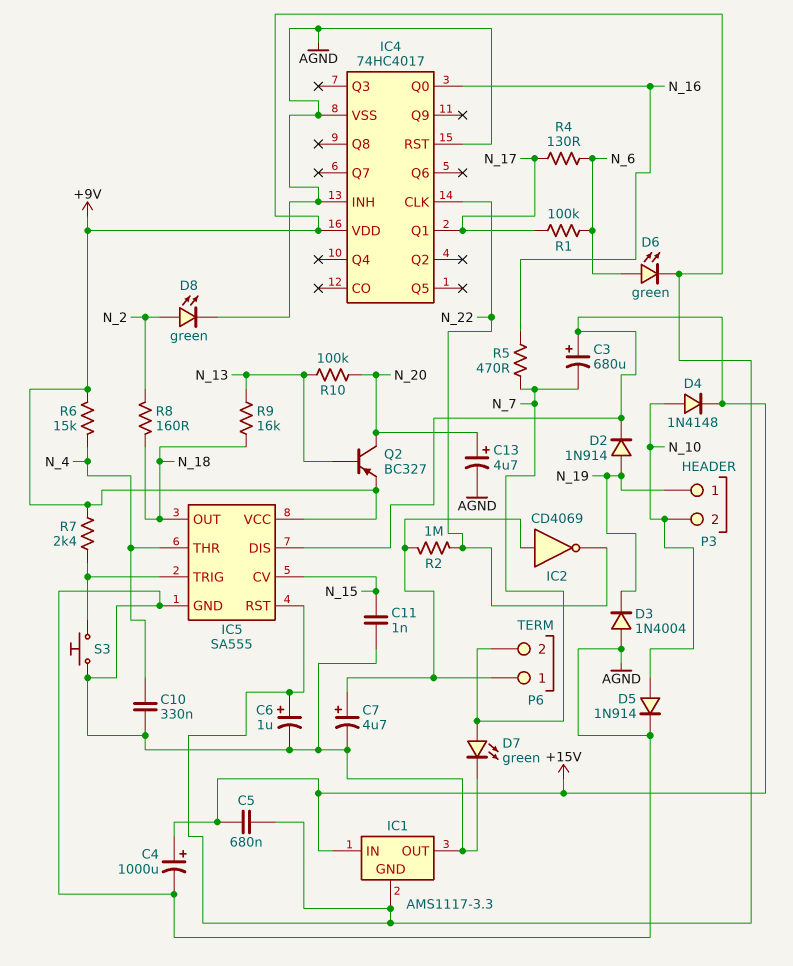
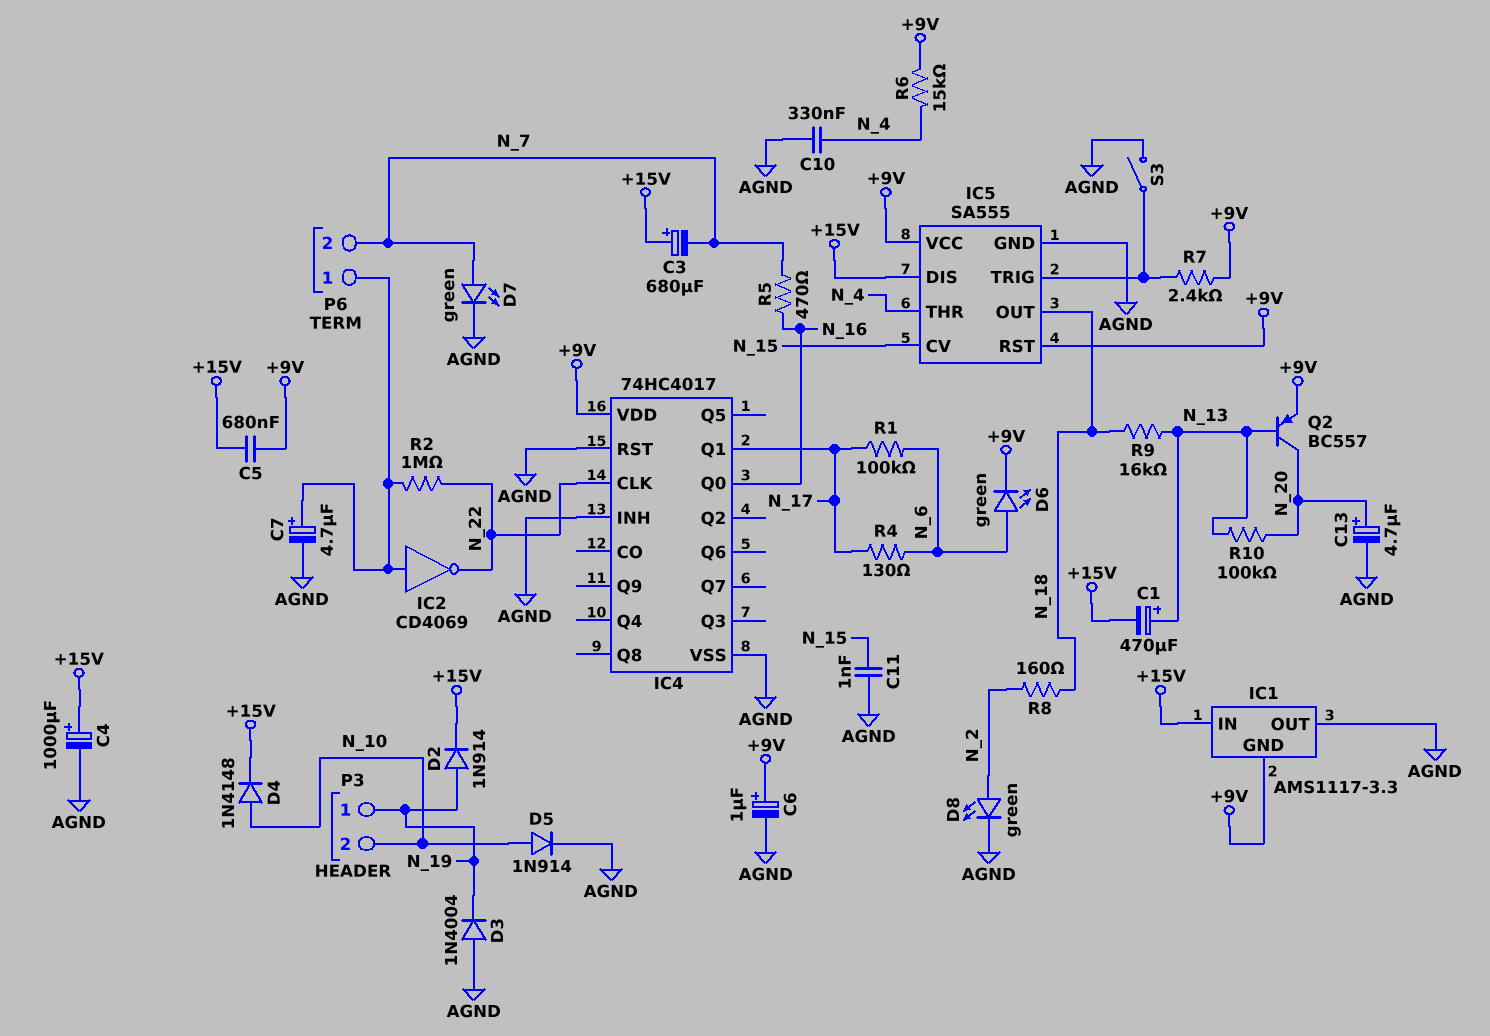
C1: none -> 470uF (plus N_13, minus +15V)
Q2: PNP BC327 (B N_13, C N_20, E +9V) -> PNP BC557 (B N_13, C N_20, E +9V)
S3: button (AGND, IC5/TRIG) -> switch (AGND, IC5/TRIG)

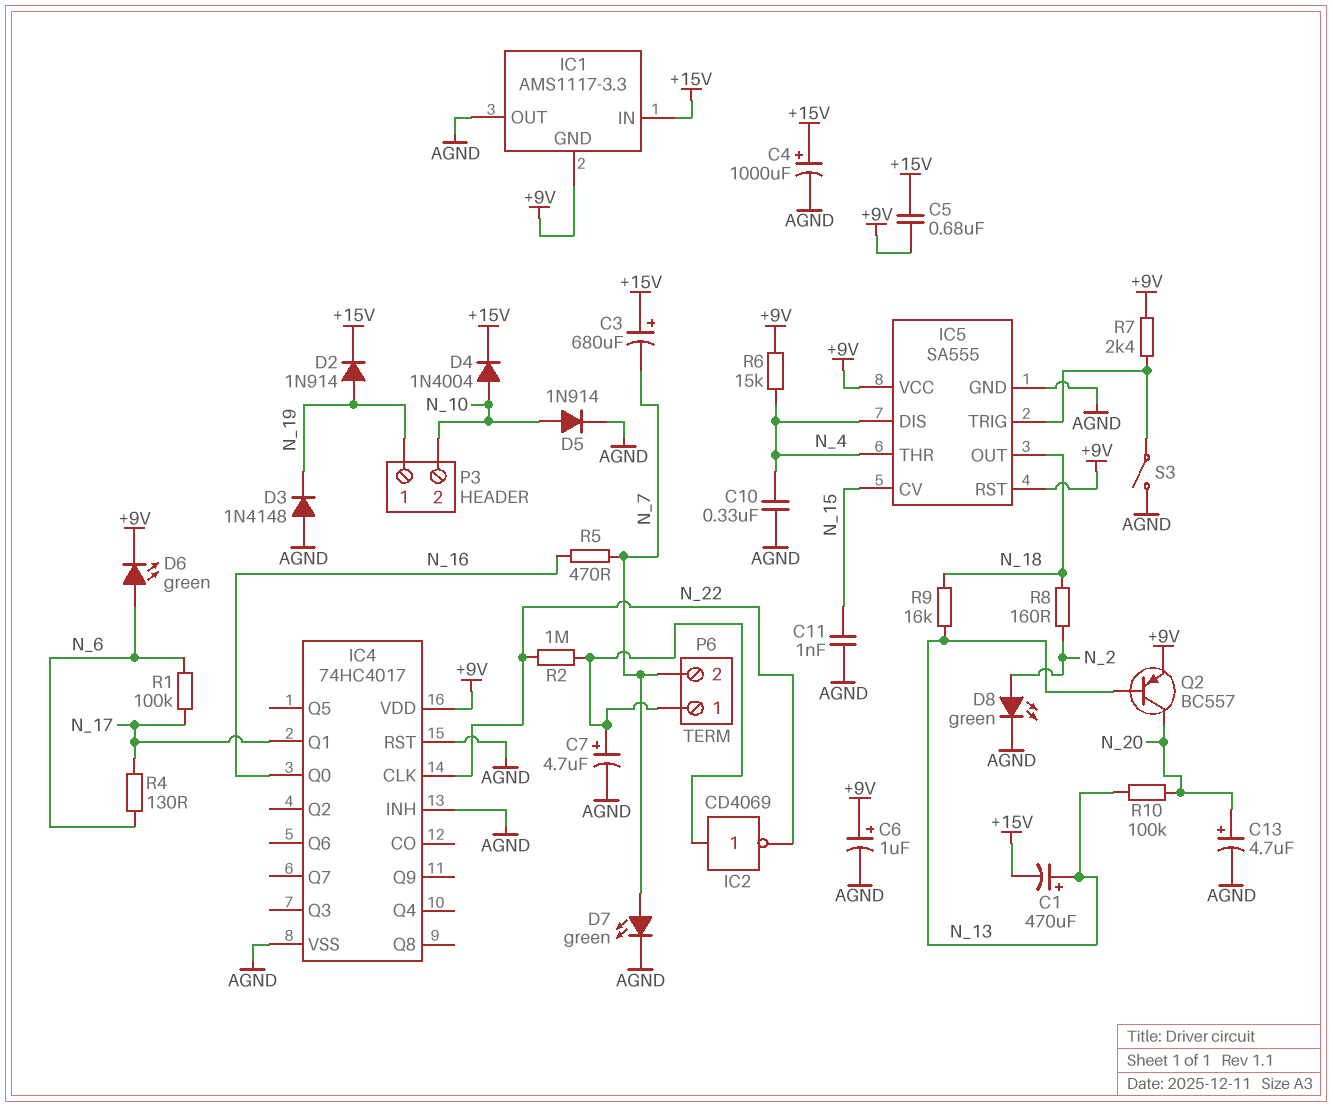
D3: diode 1N4004 (A AGND, K N_19) -> diode 1N4148 (A AGND, K N_19)
D4: diode 1N4148 (A N_10, K +15V) -> diode 1N4004 (A N_10, K +15V)
IC5 pin DIS: +15V -> N_4

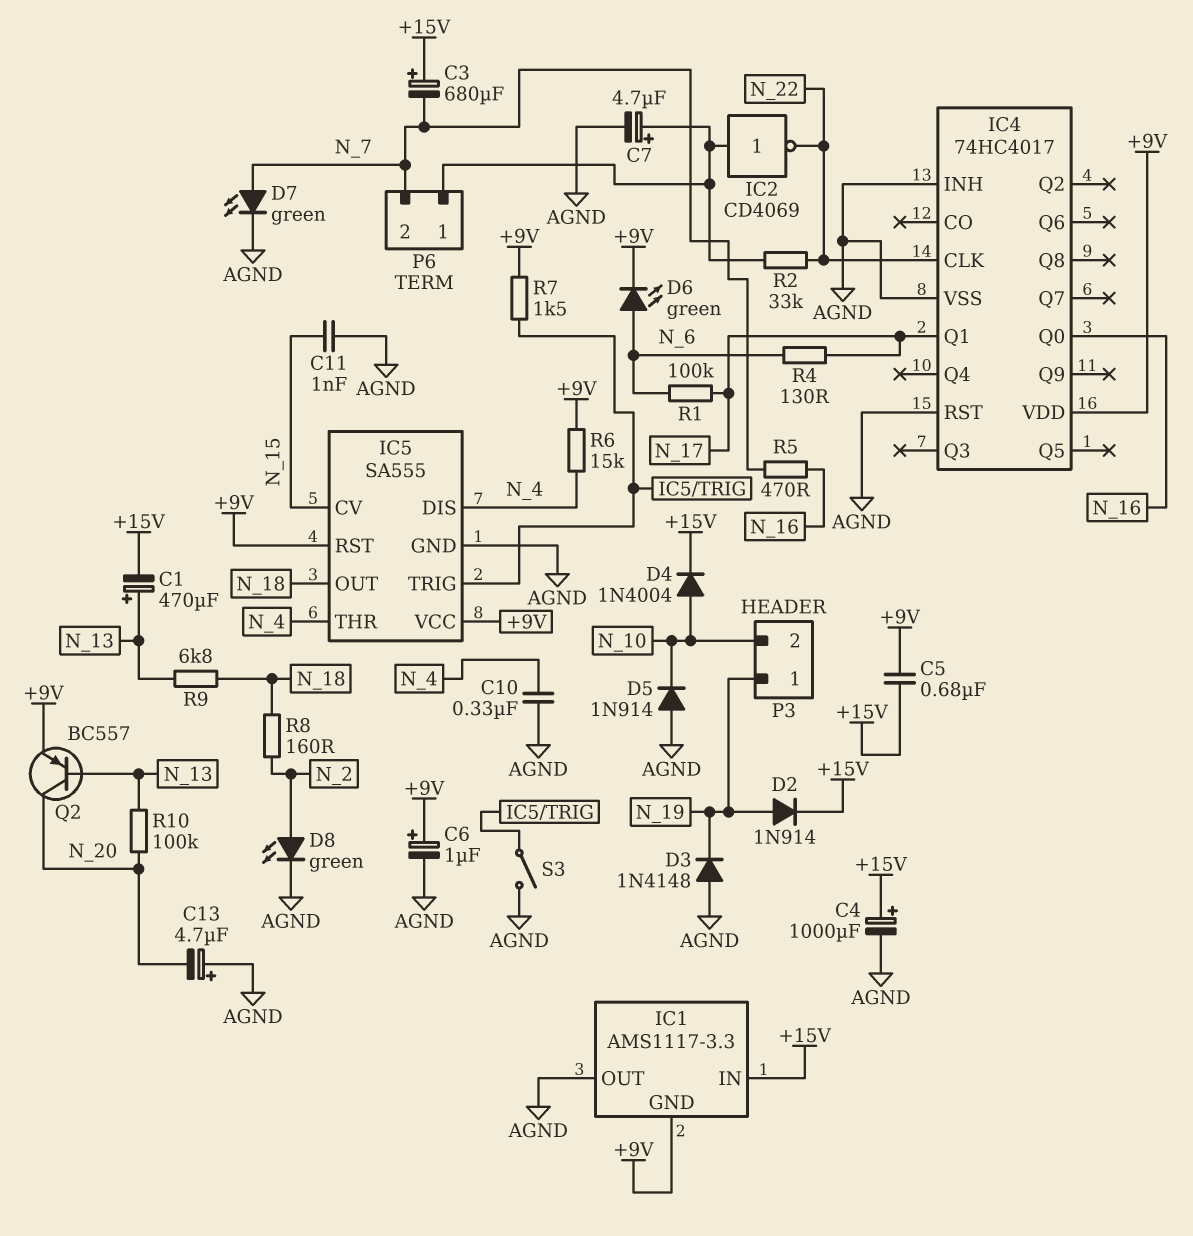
C13: 4.7uF (plus N_20, minus AGND) -> 4.7uF (plus AGND, minus N_20)
D5: diode 1N914 (A N_10, K AGND) -> diode 1N914 (A AGND, K N_10)
R2: 1M (N_22, P6/1) -> 33k (N_22, P6/1)
R7: 2.4k (+9V, IC5/TRIG) -> 1.5k (+9V, IC5/TRIG)
R9: 16k (N_13, N_18) -> 6.8k (N_13, N_18)

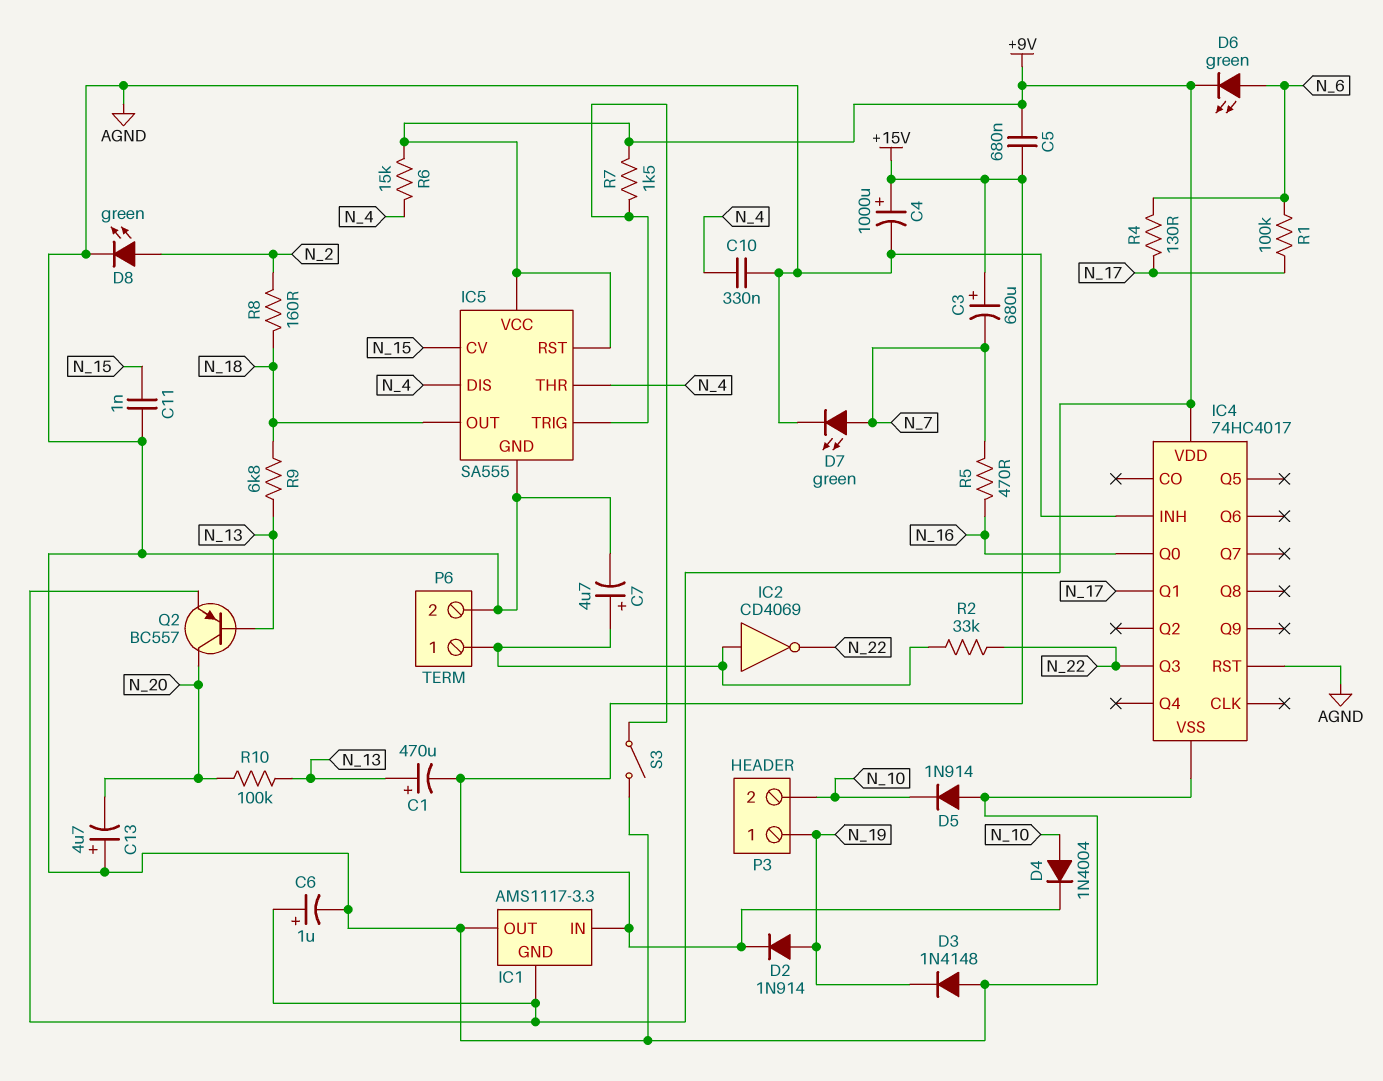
IC4 pin CLK: N_22 -> none
IC4 pin Q3: none -> N_22
P6 pin 2: N_7 -> AGND

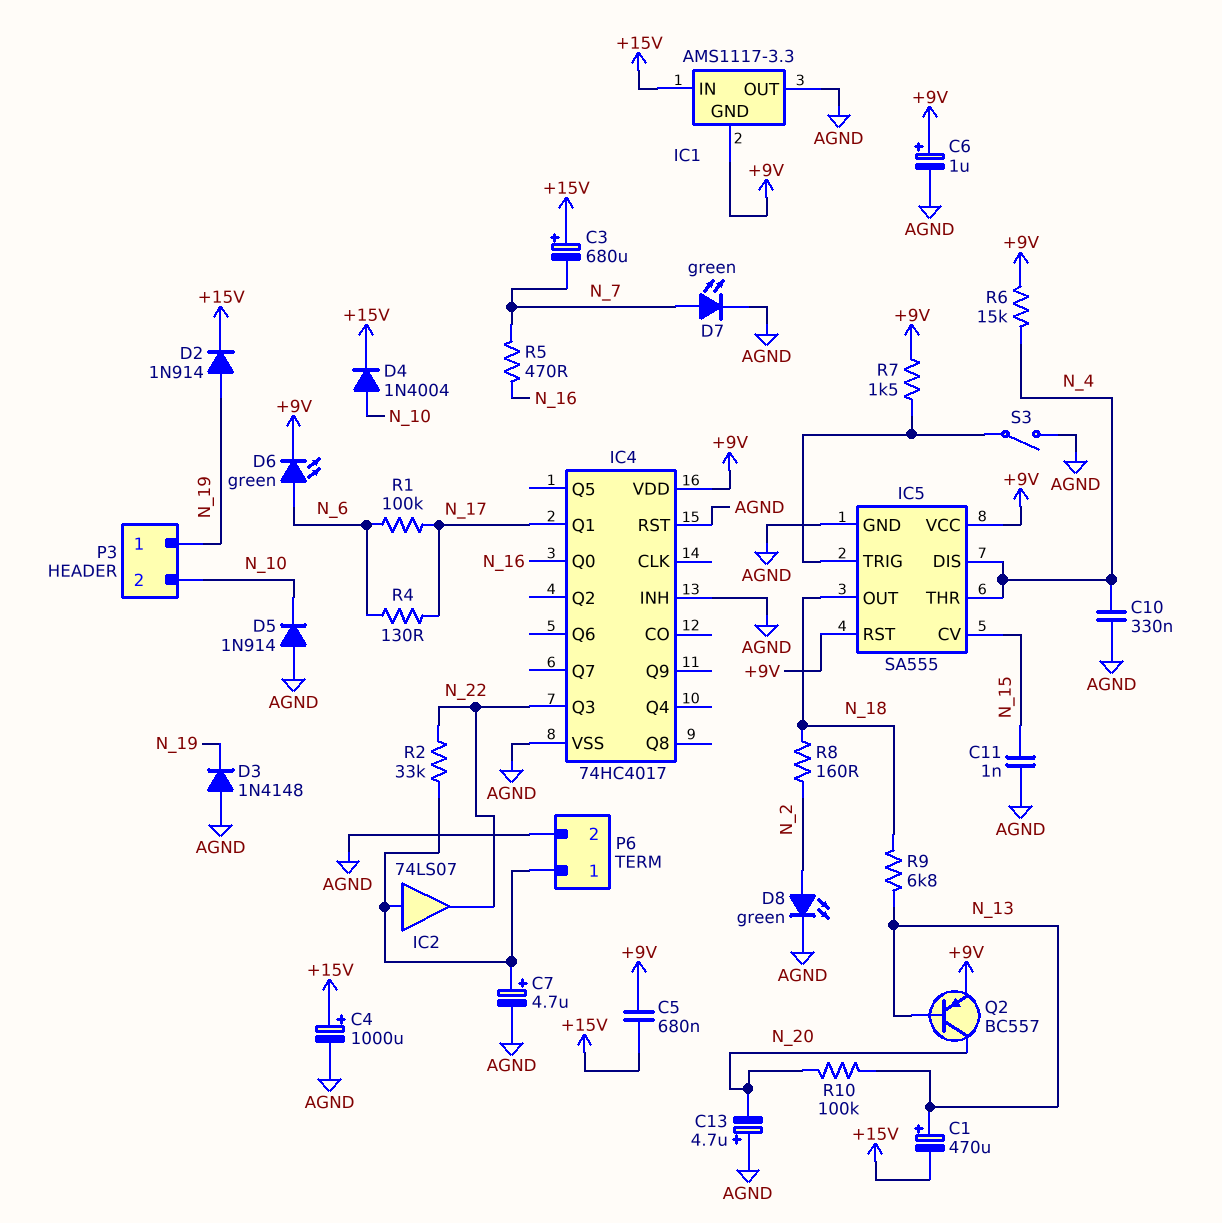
IC2: NOT CD4069 (in P6/1, out N_22) -> buffer 74LS07 (in P6/1, out N_22)

